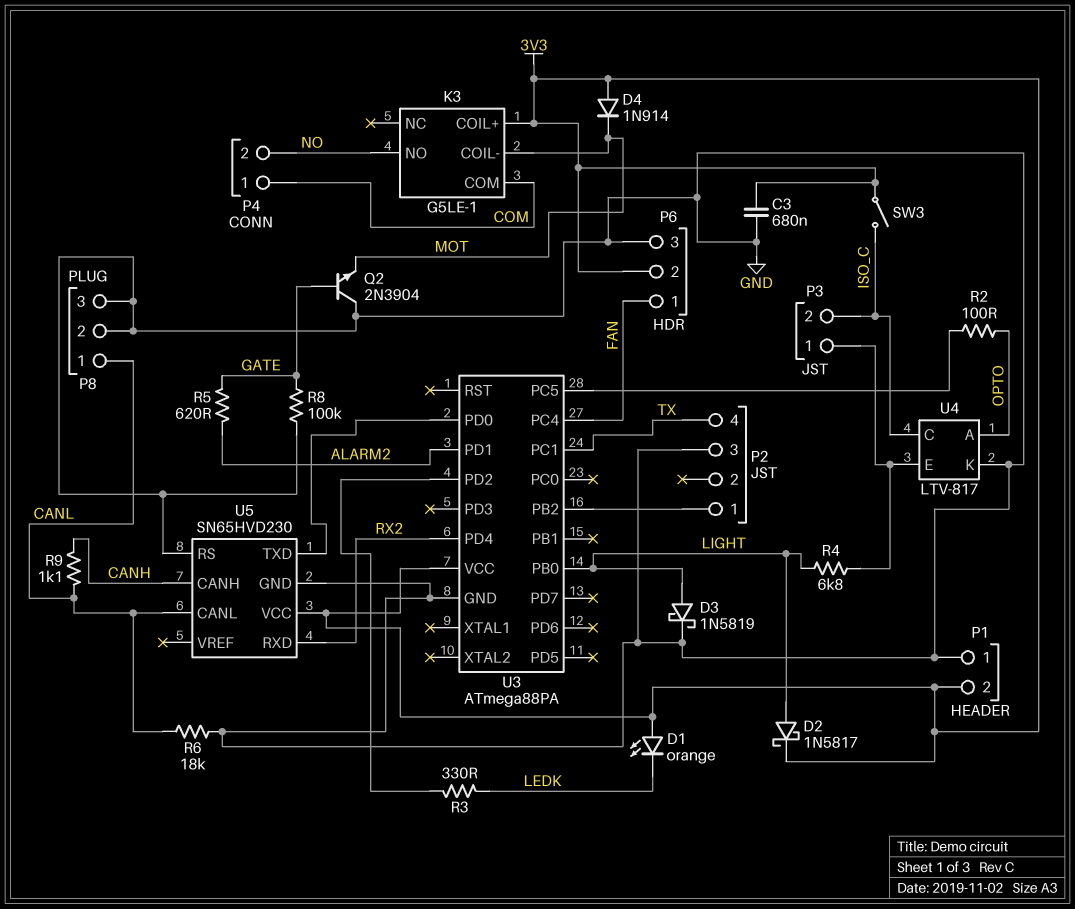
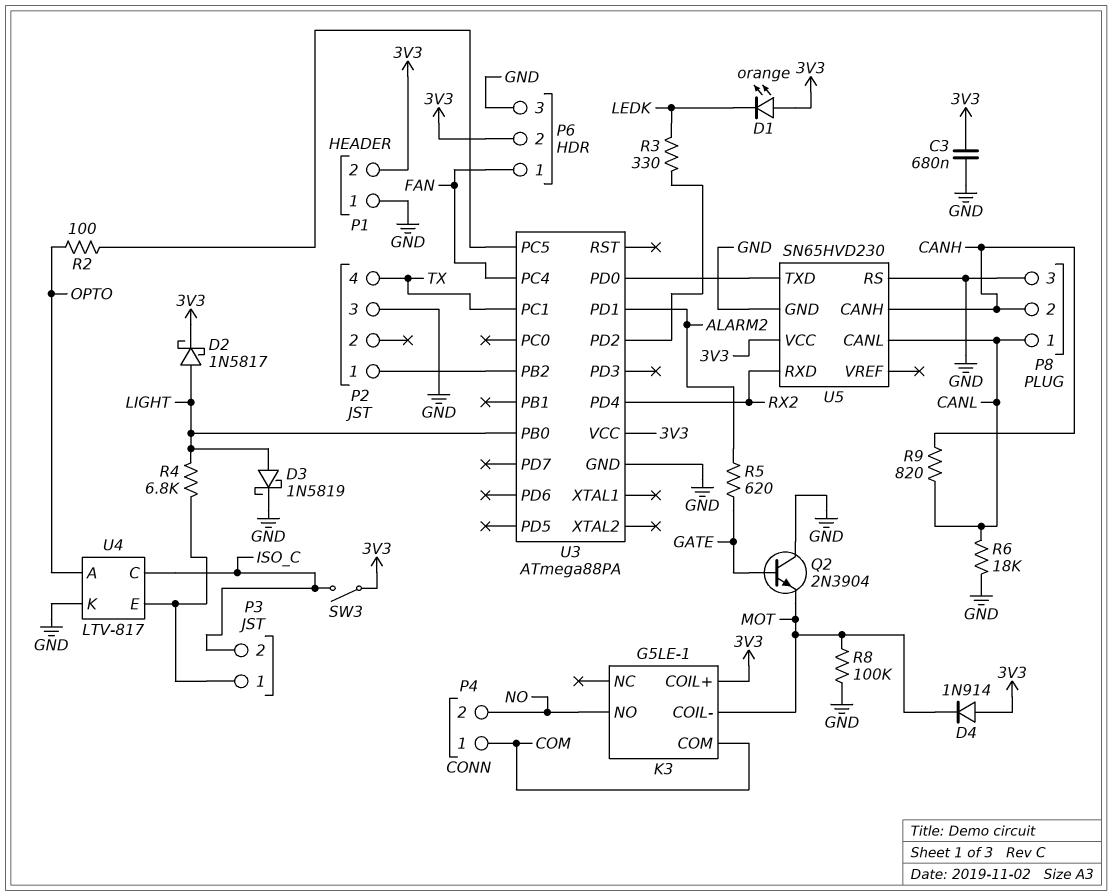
P8 pin 2: GND -> CANH
R8: 100k (GATE, GND) -> 100k (GND, MOT)
R9: 1.1k (CANH, CANL) -> 820 (CANH, CANL)

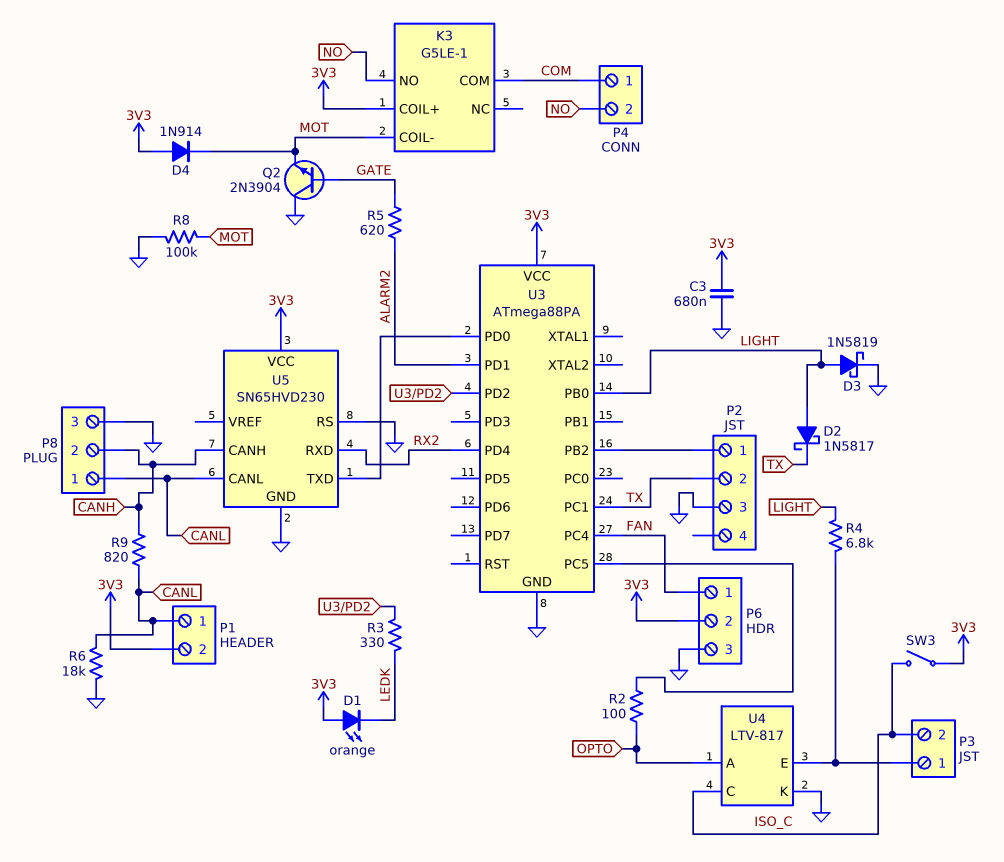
D2: schottky 1N5817 (A LIGHT, K 3V3) -> schottky 1N5817 (A LIGHT, K TX)
P1 pin 1: GND -> CANL
P2 pin 2: none -> TX
P2 pin 4: TX -> none

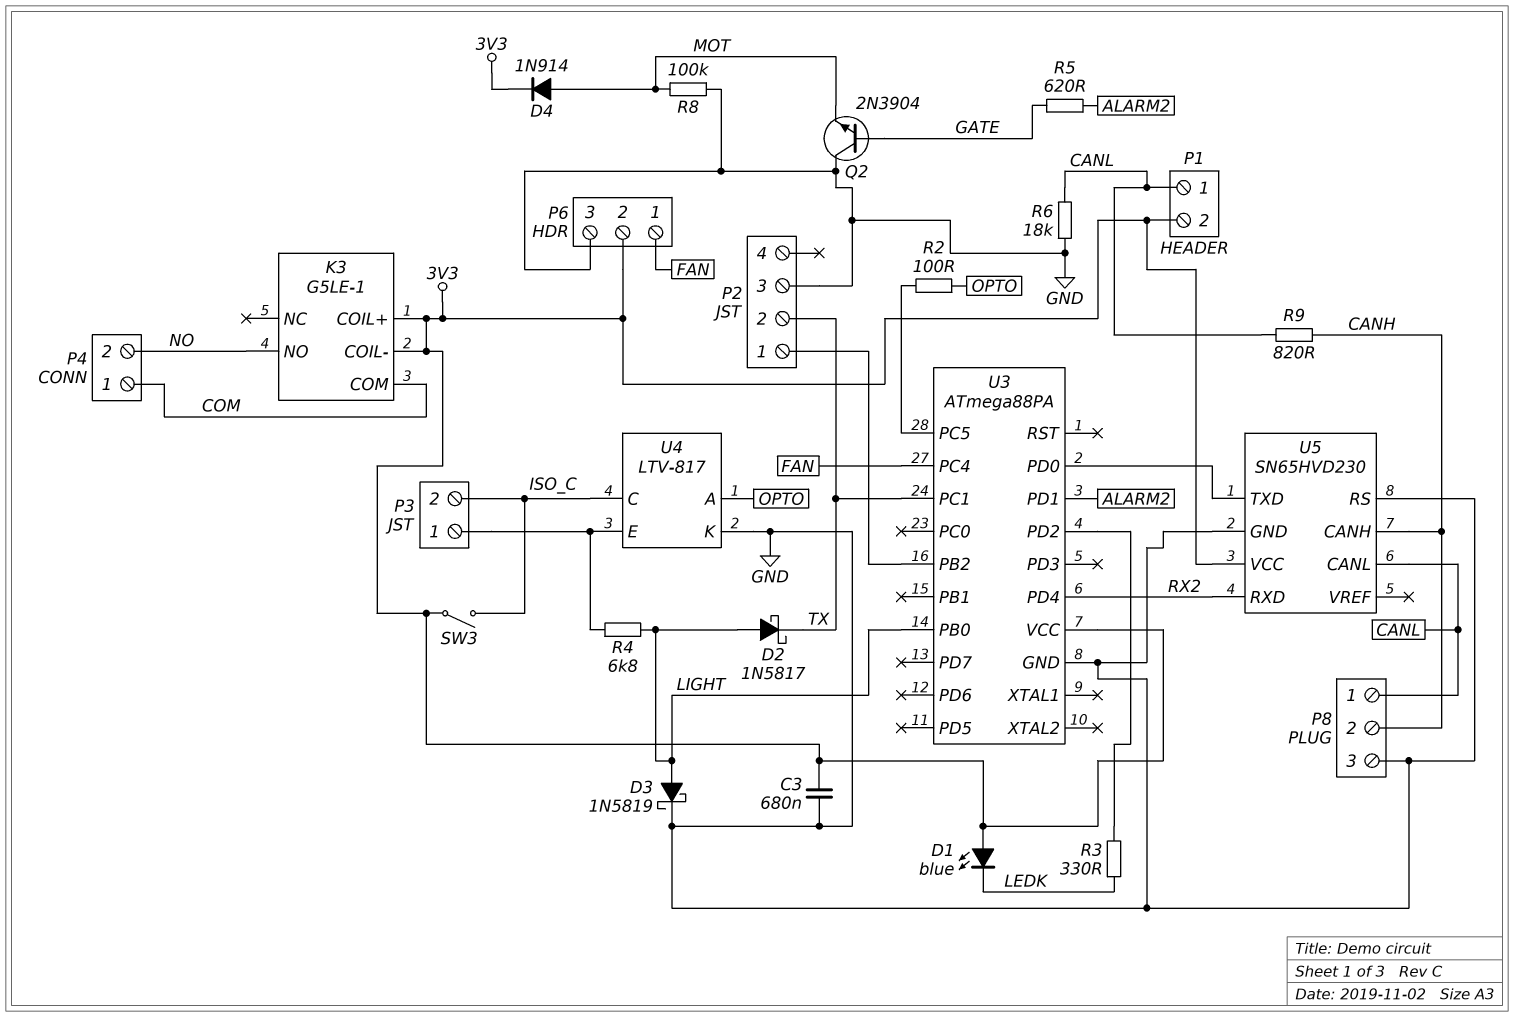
D1: LED orange (A 3V3, K LEDK) -> LED blue (A 3V3, K LEDK)
D4: diode 1N914 (A 3V3, K MOT) -> diode 1N914 (A MOT, K 3V3)
K3 pin COIL-: MOT -> 3V3

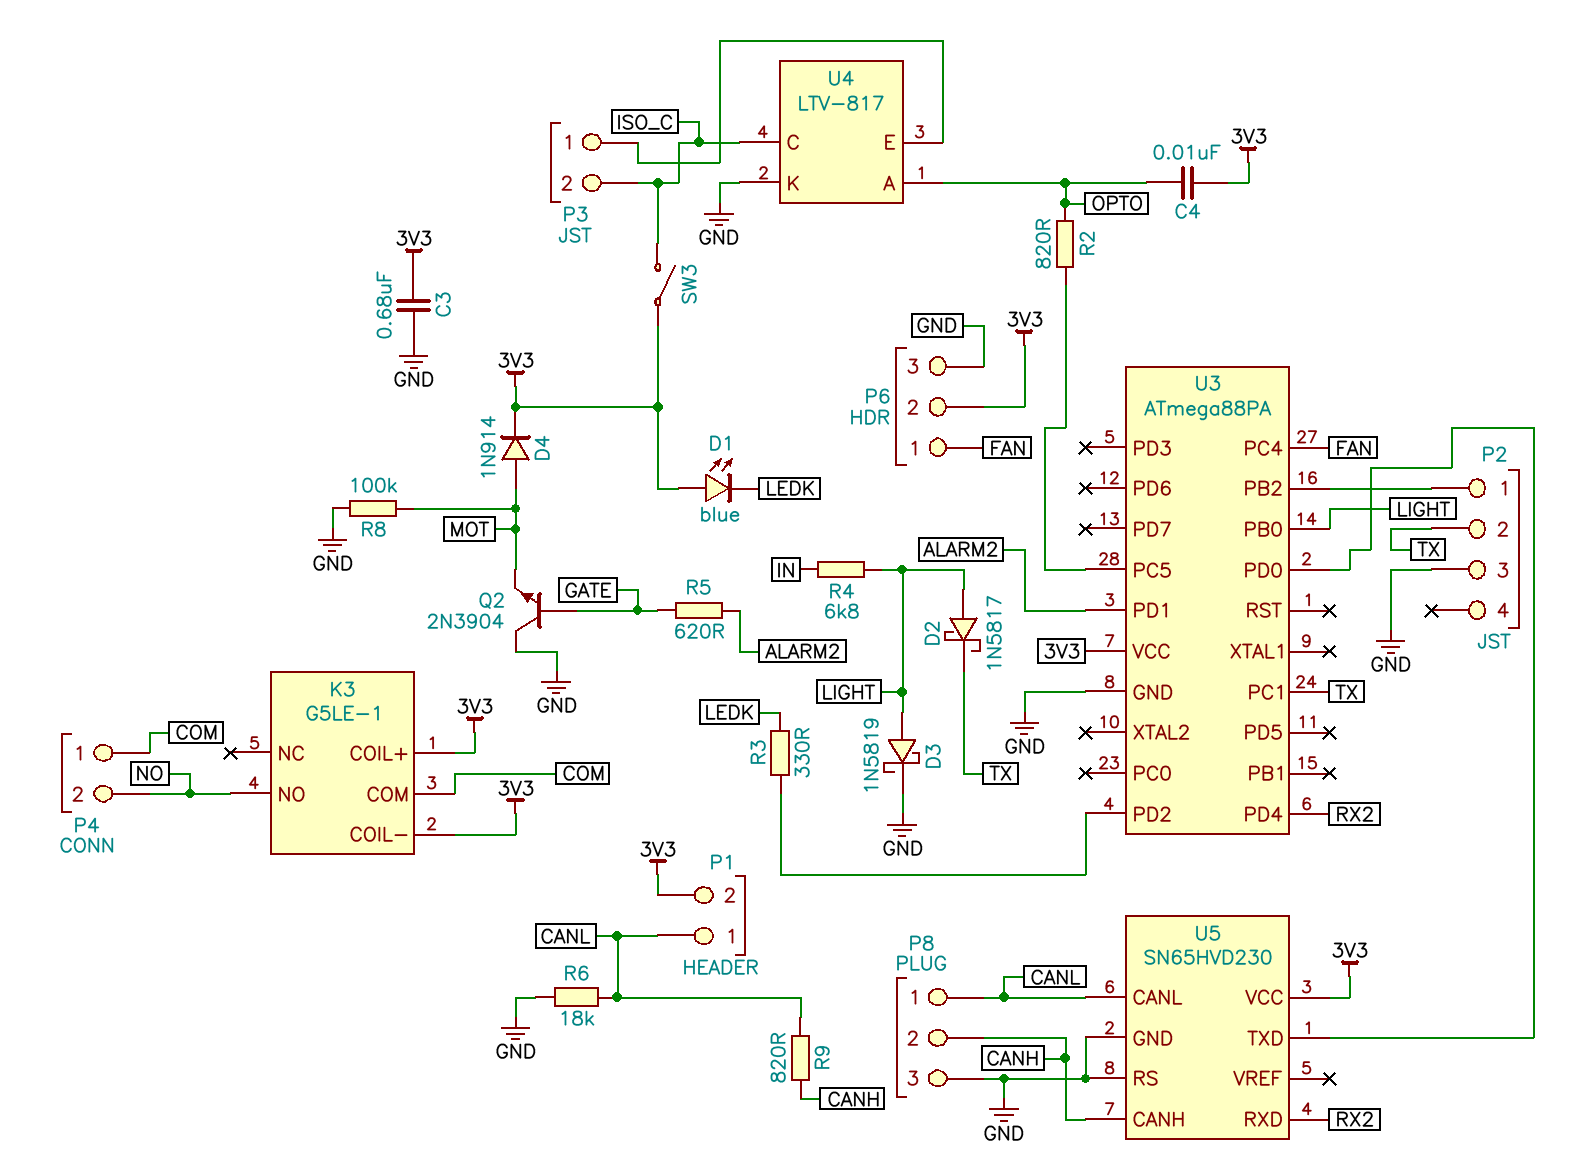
C4: none -> 10nF (3V3, OPTO)
R2: 100 (OPTO, U3/PC5) -> 820 (OPTO, U3/PC5)
R4: 6.8k (LIGHT, P3/1) -> 6.8k (IN, LIGHT)

